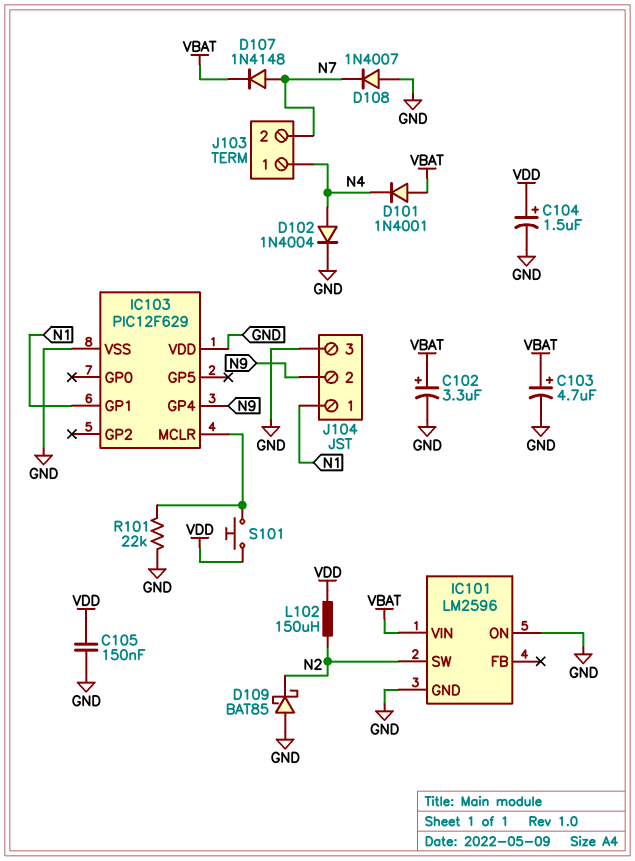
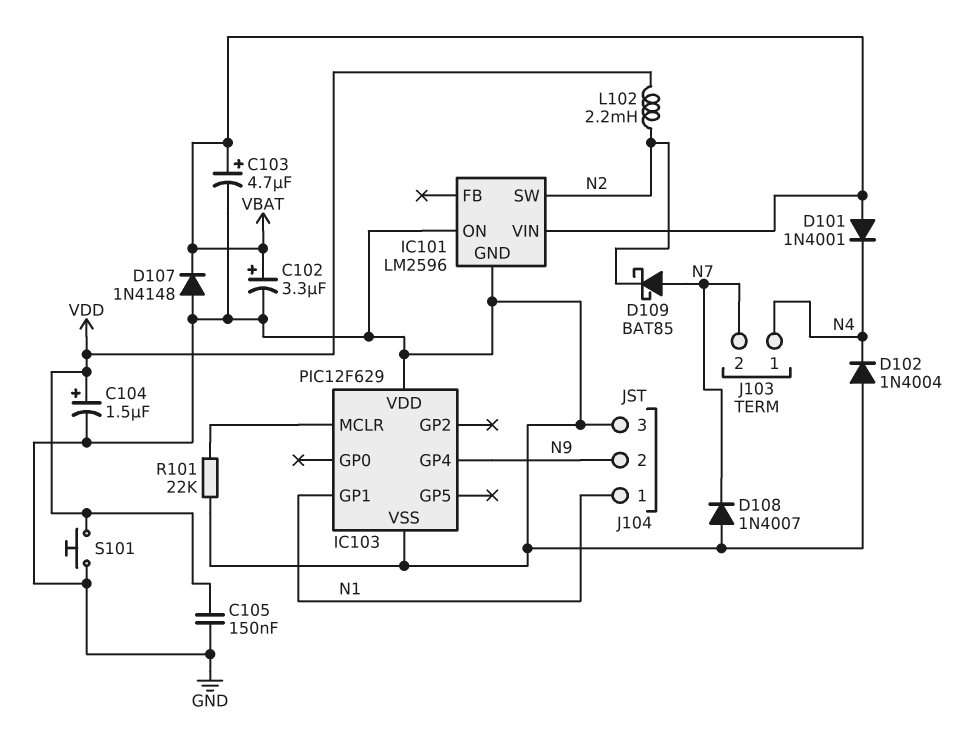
D102: diode 1N4004 (A N4, K GND) -> diode 1N4004 (A GND, K N4)
D107: diode 1N4148 (A N7, K VBAT) -> diode 1N4148 (A GND, K VBAT)
D109: schottky BAT85 (A GND, K N2) -> schottky BAT85 (A N7, K N2)
L102: 150uH (N2, VDD) -> 2.2mH (N2, VDD)
S101: button (IC103/MCLR, VDD) -> button (GND, VDD)

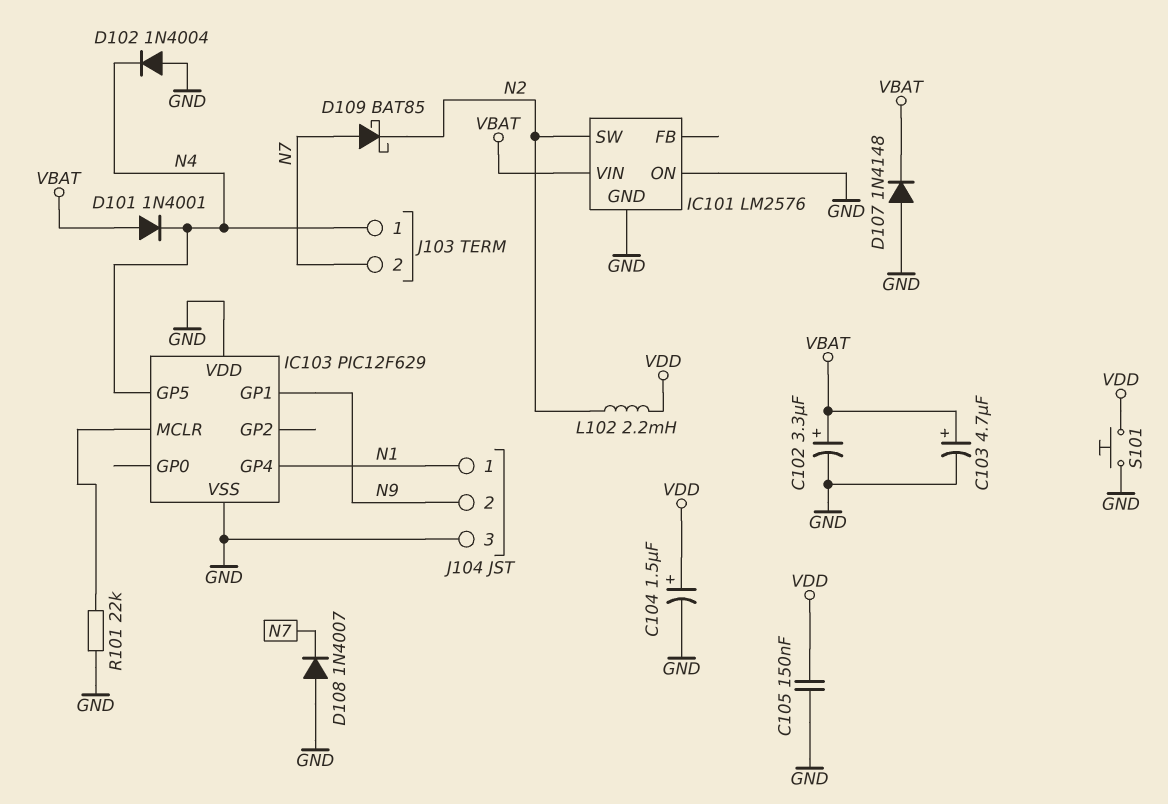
IC101: LM2596 -> LM2576
IC103 pin GP1: N1 -> N9
IC103 pin GP4: N9 -> N1
IC103 pin GP5: none -> N4

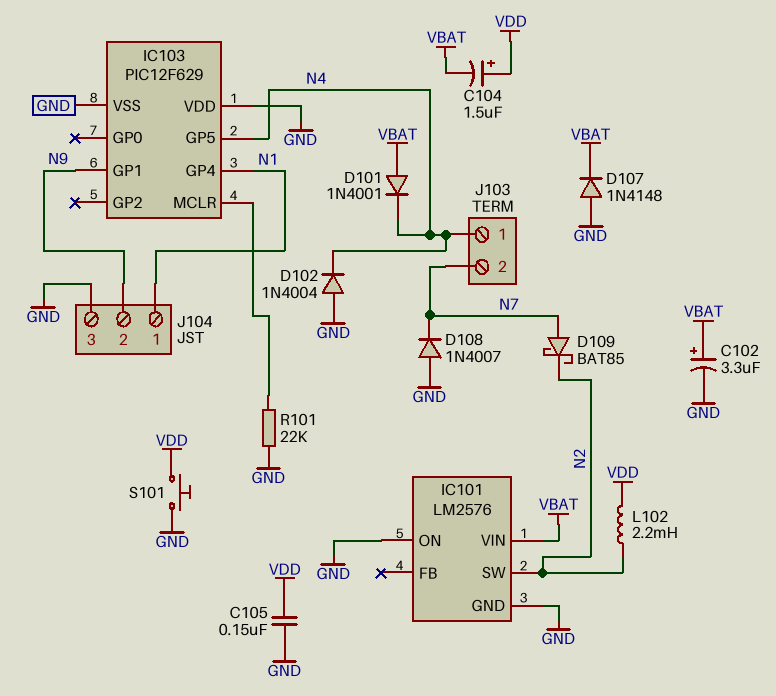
C103: 4.7uF (plus VBAT, minus GND) -> none
C104: 1.5uF (plus VDD, minus GND) -> 1.5uF (plus VDD, minus VBAT)

